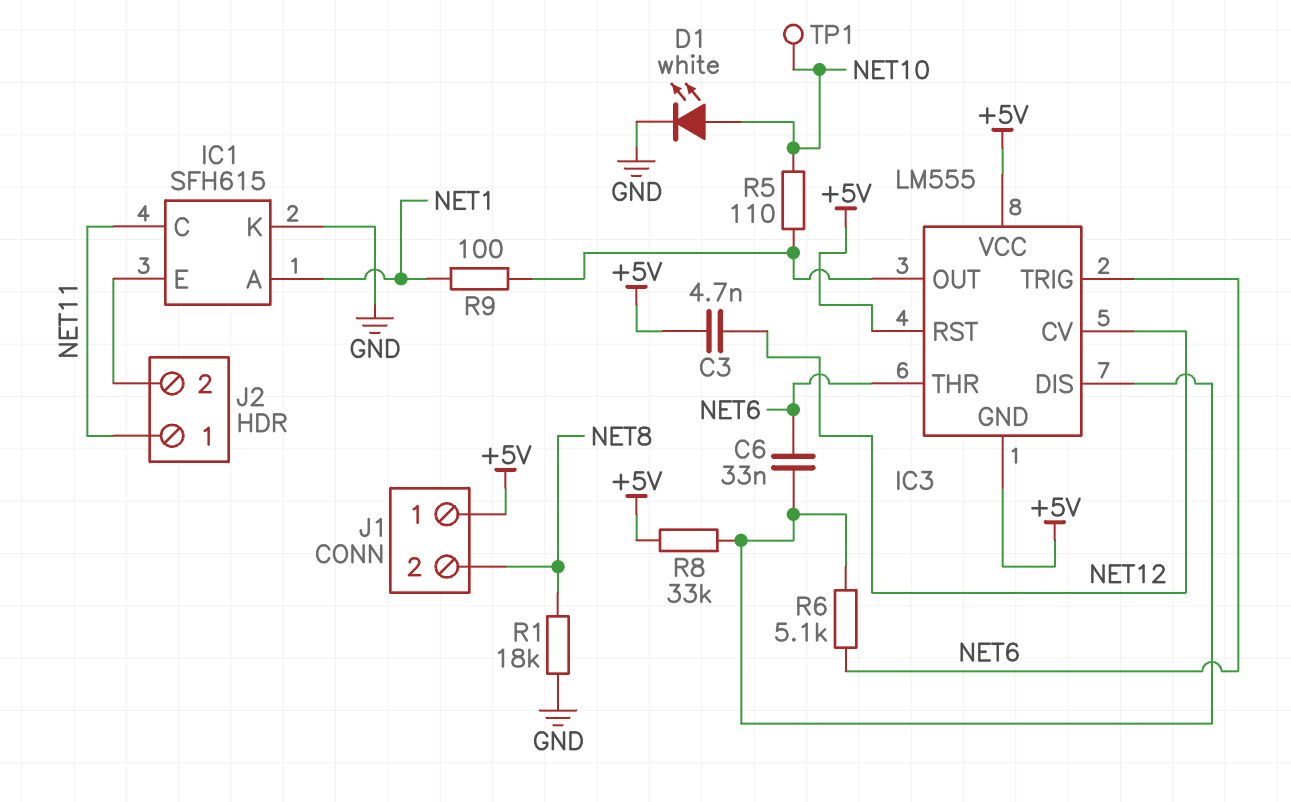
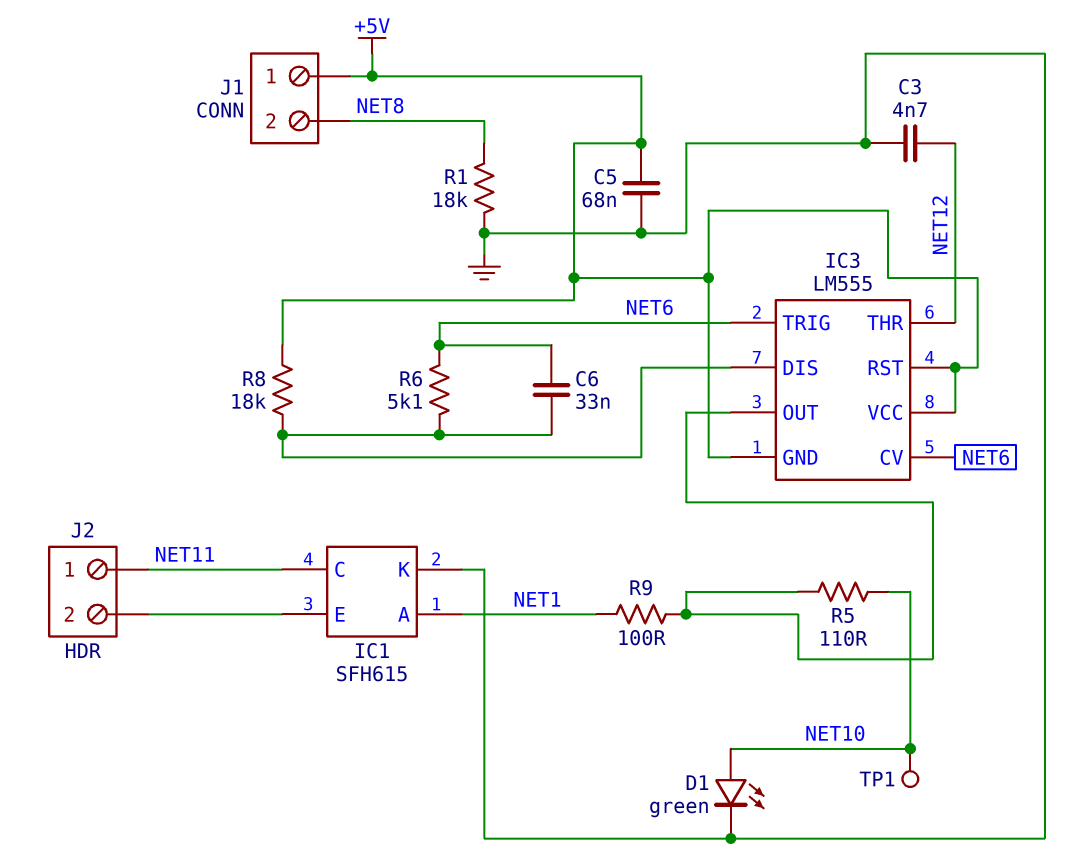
C3: 4.7nF (+5V, NET12) -> 4.7nF (GND, NET12)
C5: none -> 68nF (+5V, GND)
D1: LED white (A NET10, K GND) -> LED green (A NET10, K GND)
IC3 pin CV: NET12 -> NET6
IC3 pin THR: NET6 -> NET12
R8: 33k (+5V, IC3/DIS) -> 18k (+5V, IC3/DIS)

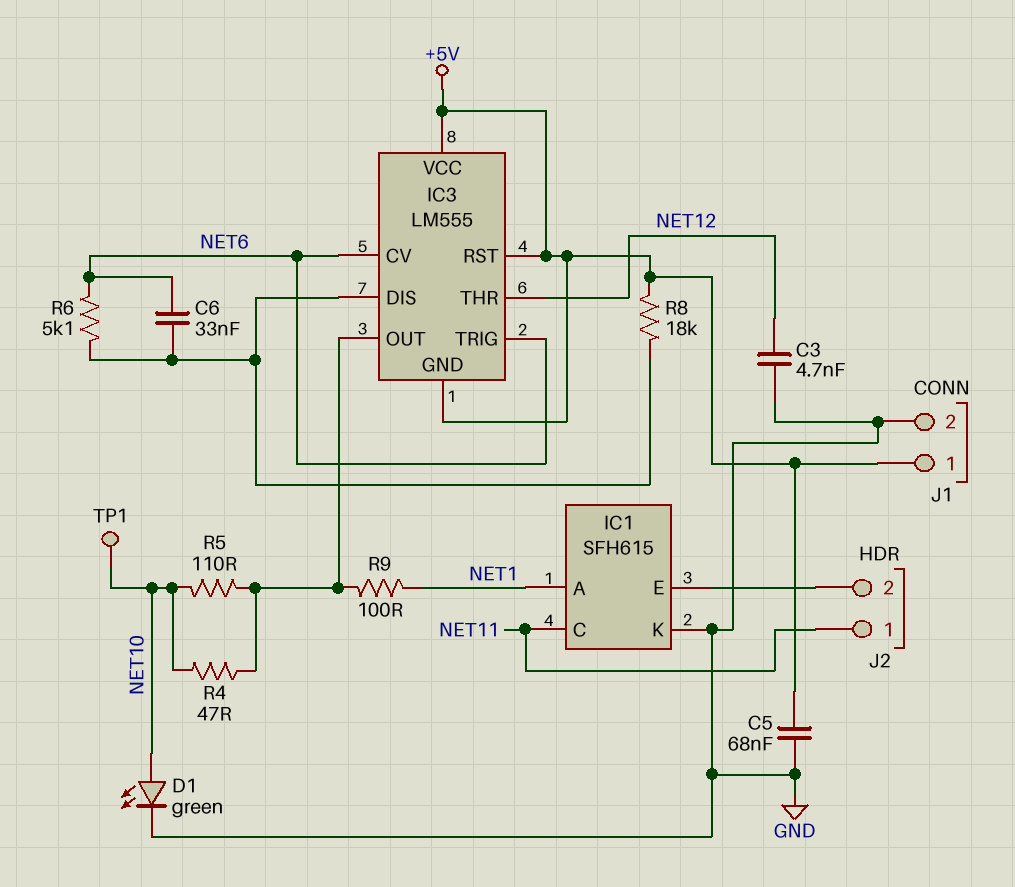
J1 pin 2: NET8 -> GND
R1: 18k (GND, NET8) -> none
R4: none -> 47 (IC3/OUT, NET10)

